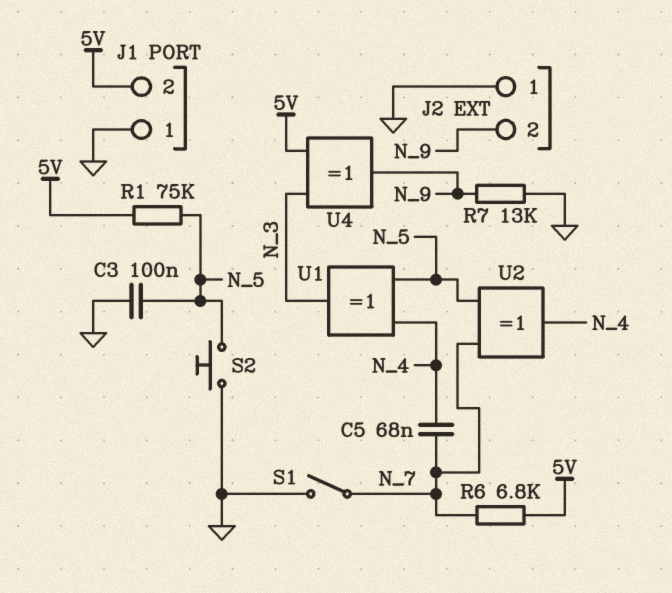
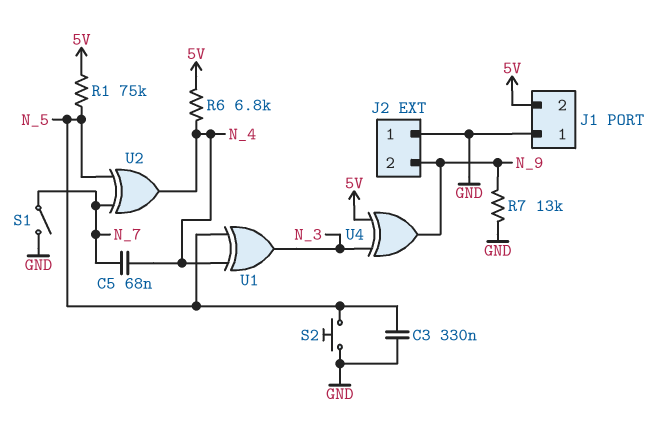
C3: 100nF (GND, N_5) -> 330nF (GND, N_5)
R6: 6.8k (5V, N_7) -> 6.8k (5V, N_4)

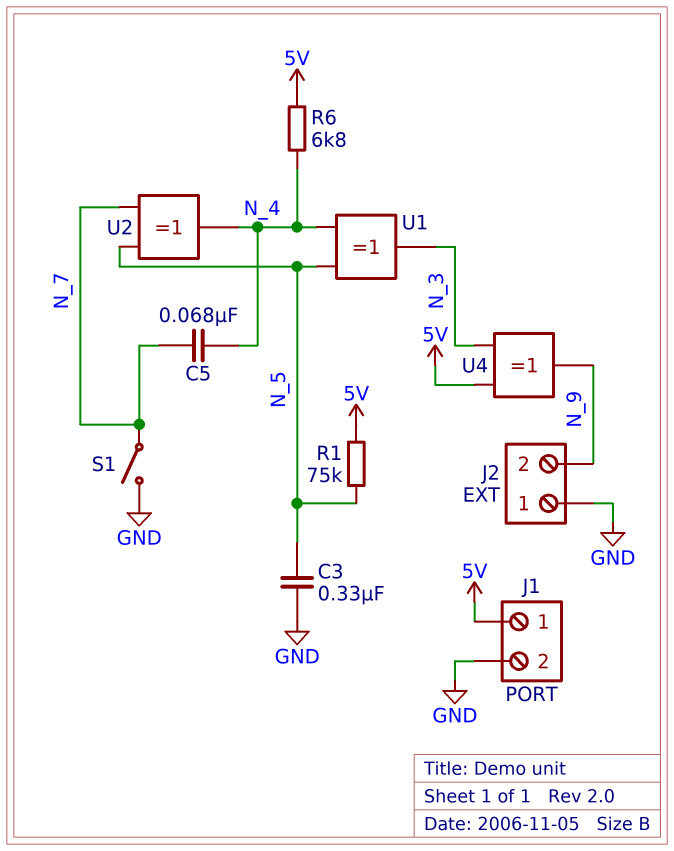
J1 pin 1: GND -> 5V
J1 pin 2: 5V -> GND
R7: 13k (GND, N_9) -> none
S2: button (GND, N_5) -> none

